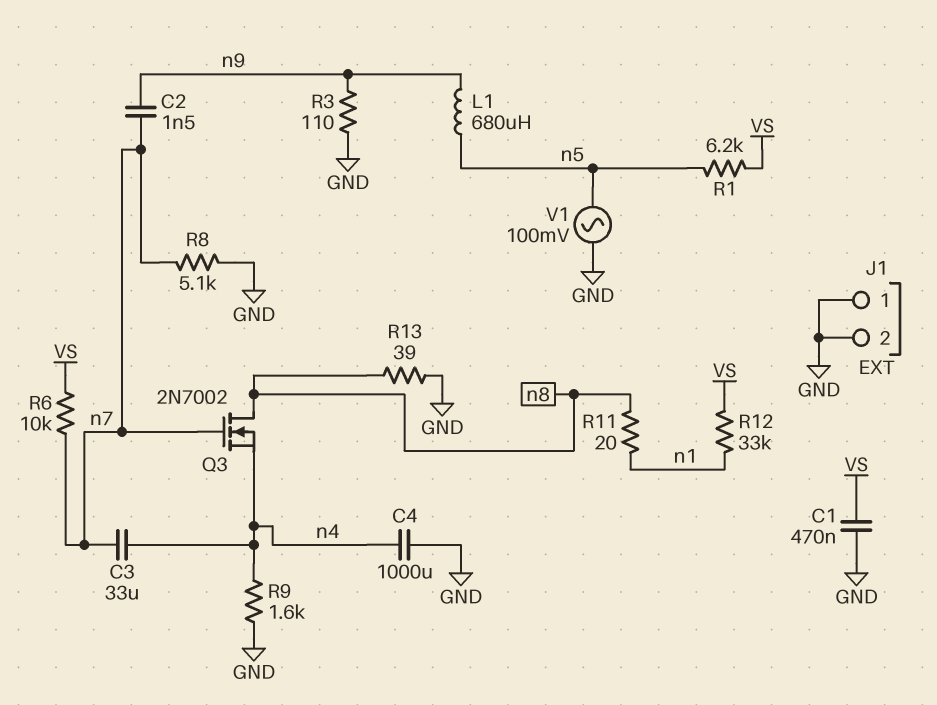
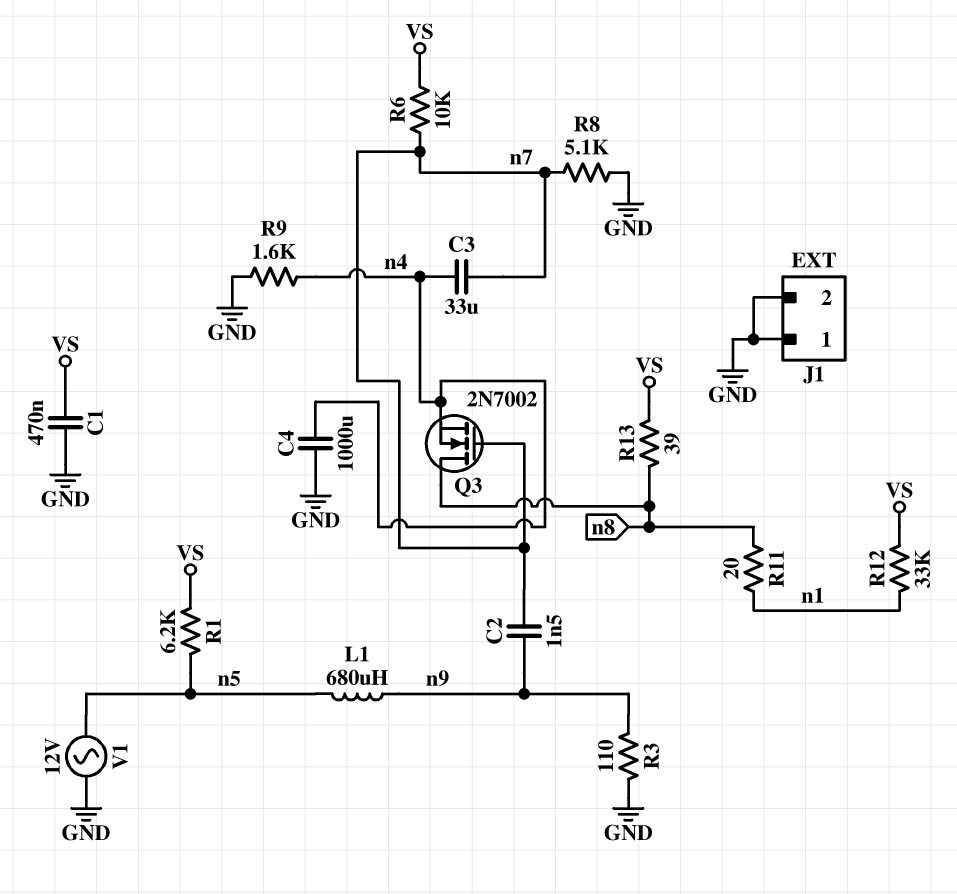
R13: 39 (GND, n8) -> 39 (VS, n8)
V1: AC 100mV (GND, n5) -> AC 12V (GND, n5)

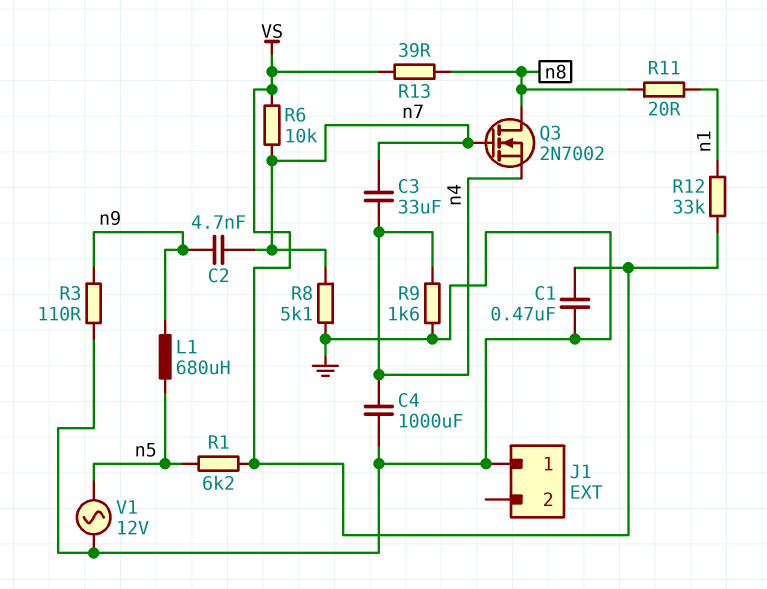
C2: 1.5nF (n7, n9) -> 4.7nF (n7, n9)
J1 pin 2: GND -> none

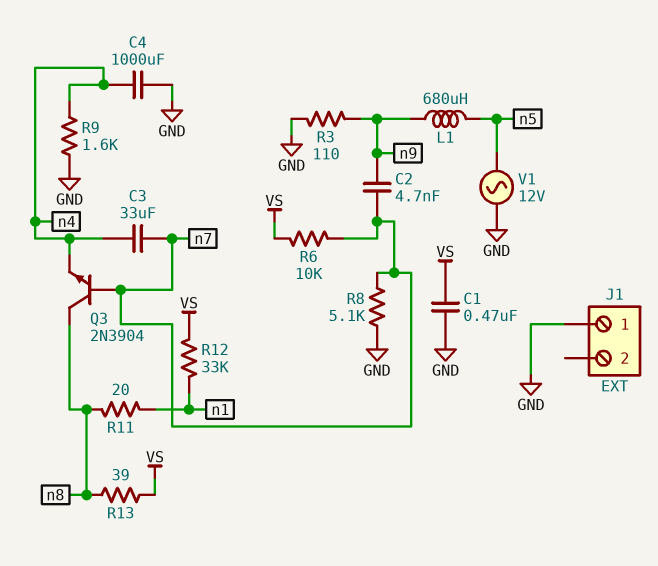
Q3: NMOS 2N7002 (G n7, D n8, S n4) -> NPN 2N3904 (B n7, C n8, E n4)
R1: 6.2k (VS, n5) -> none

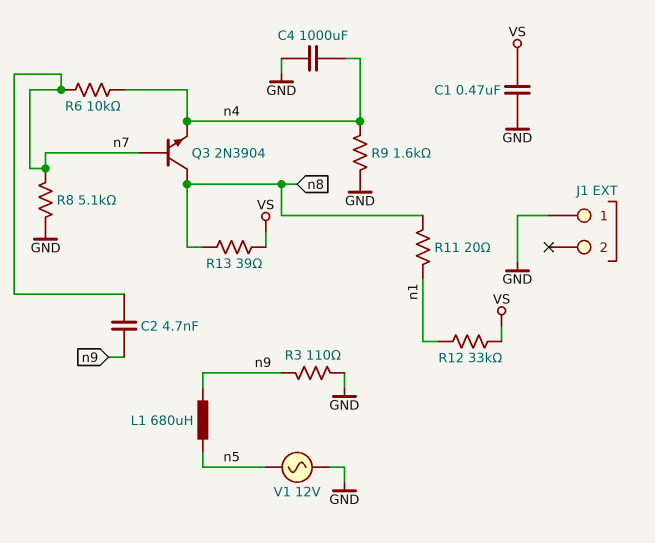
C3: 33uF (n4, n7) -> none
R6: 10k (VS, n7) -> 10k (n4, n7)

